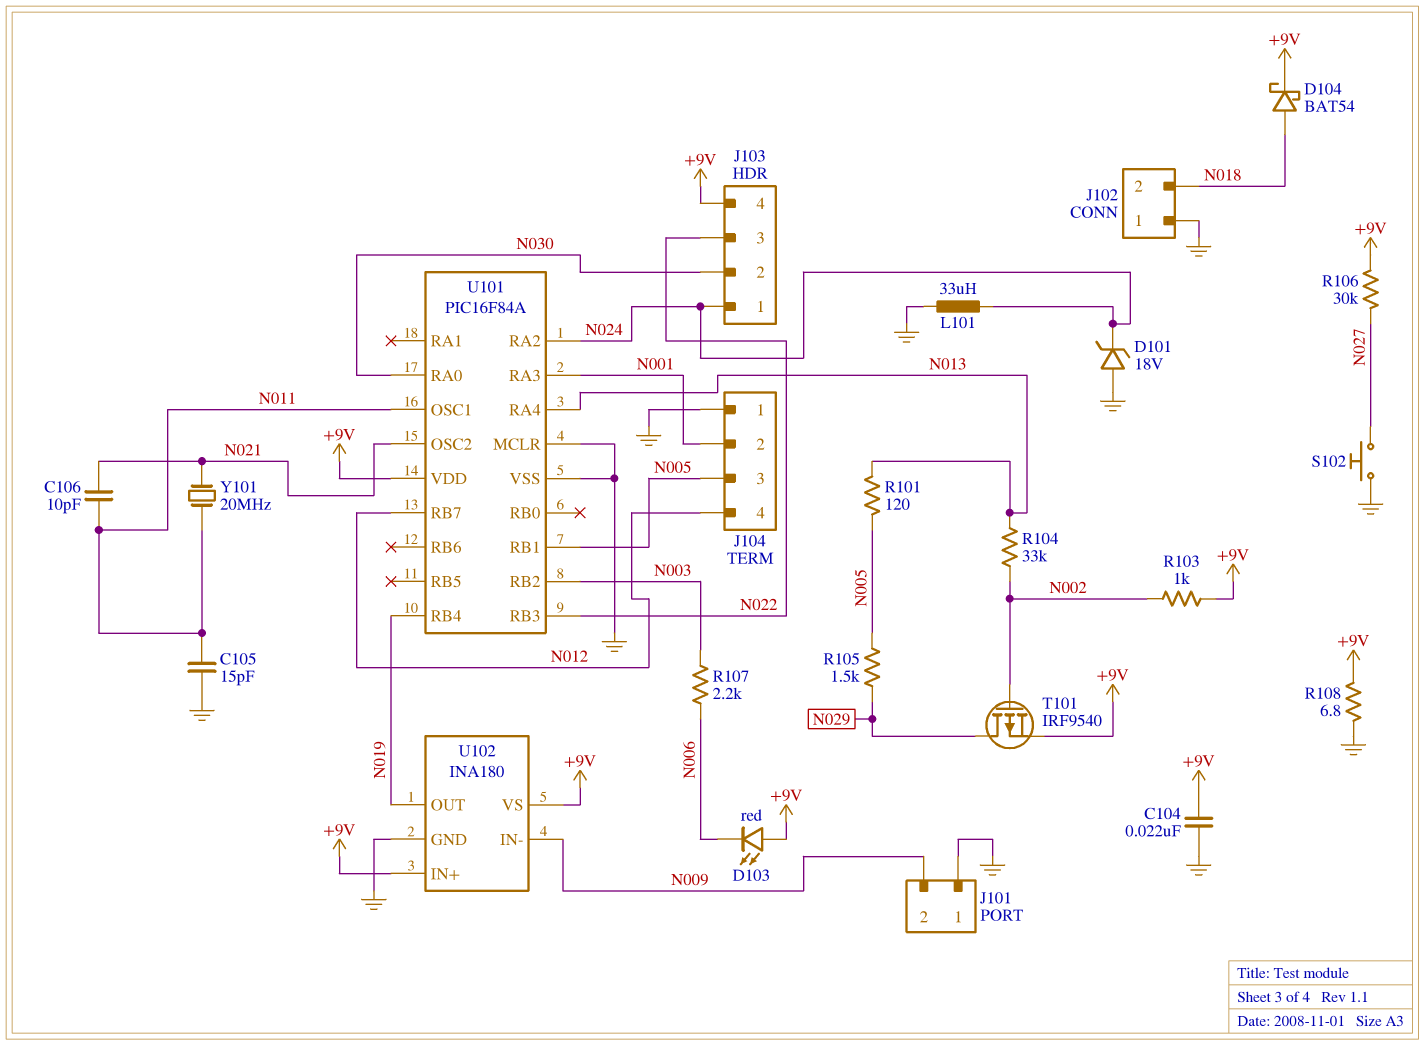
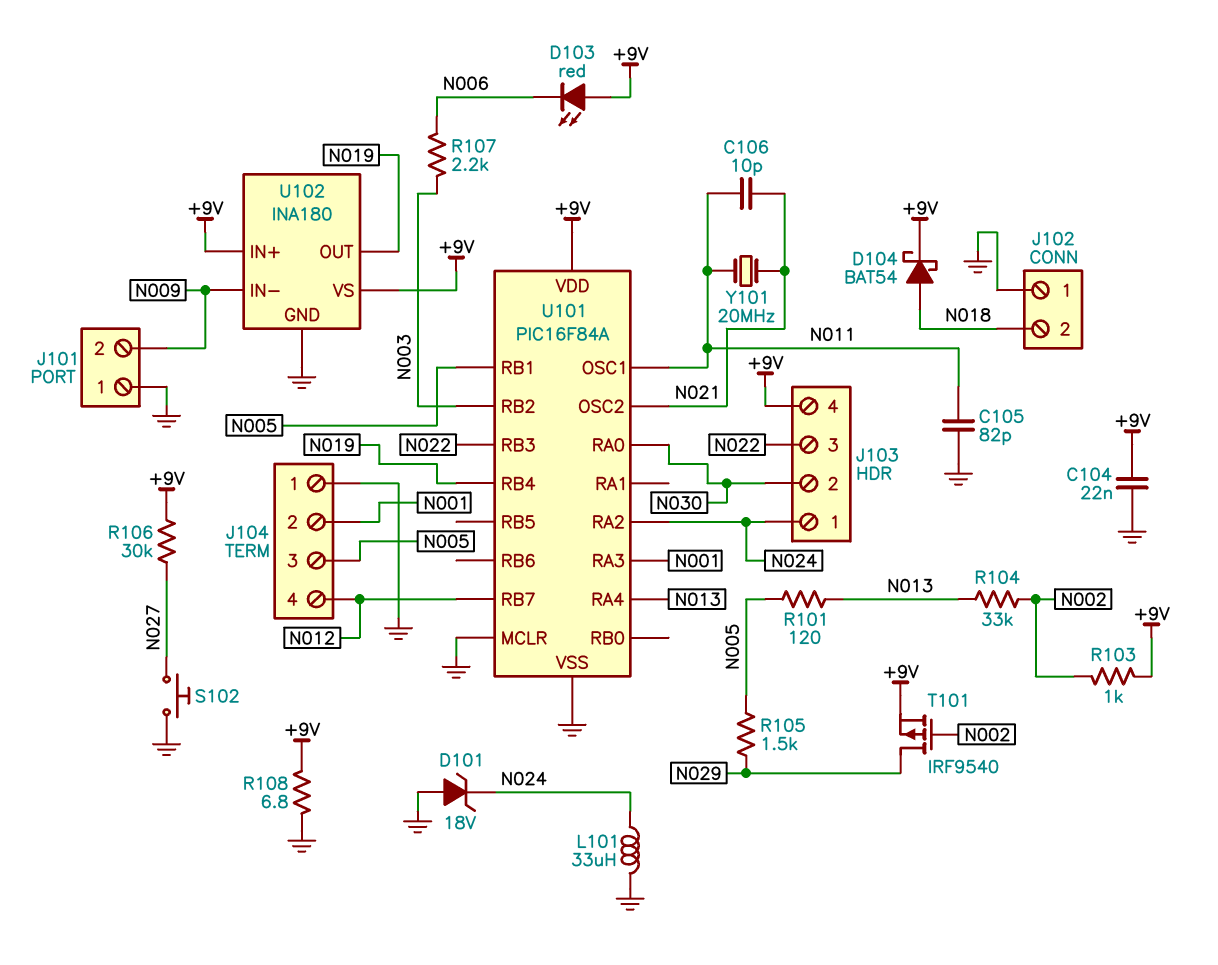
C105: 15pF (GND, N011) -> 82pF (GND, N011)

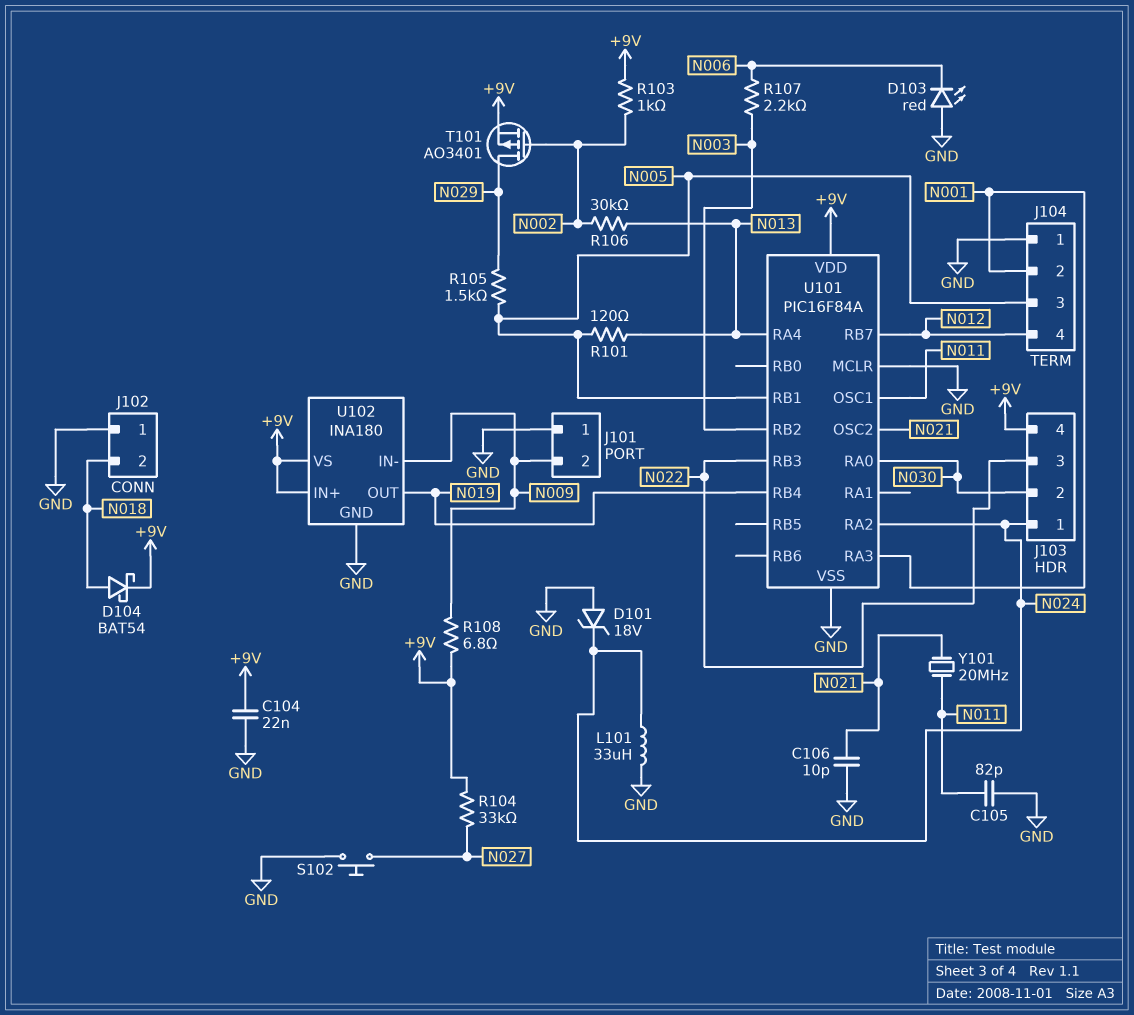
C106: 10pF (N011, N021) -> 10pF (GND, N021)
D103: LED red (A +9V, K N006) -> LED red (A GND, K N006)
R104: 33k (N002, N013) -> 33k (+9V, N027)
R106: 30k (+9V, N027) -> 30k (N002, N013)
R108: 6.8 (+9V, GND) -> 6.8 (+9V, N009)
T101: PMOS IRF9540 (G N002, D N029, S +9V) -> PMOS AO3401 (G N002, D N029, S +9V)

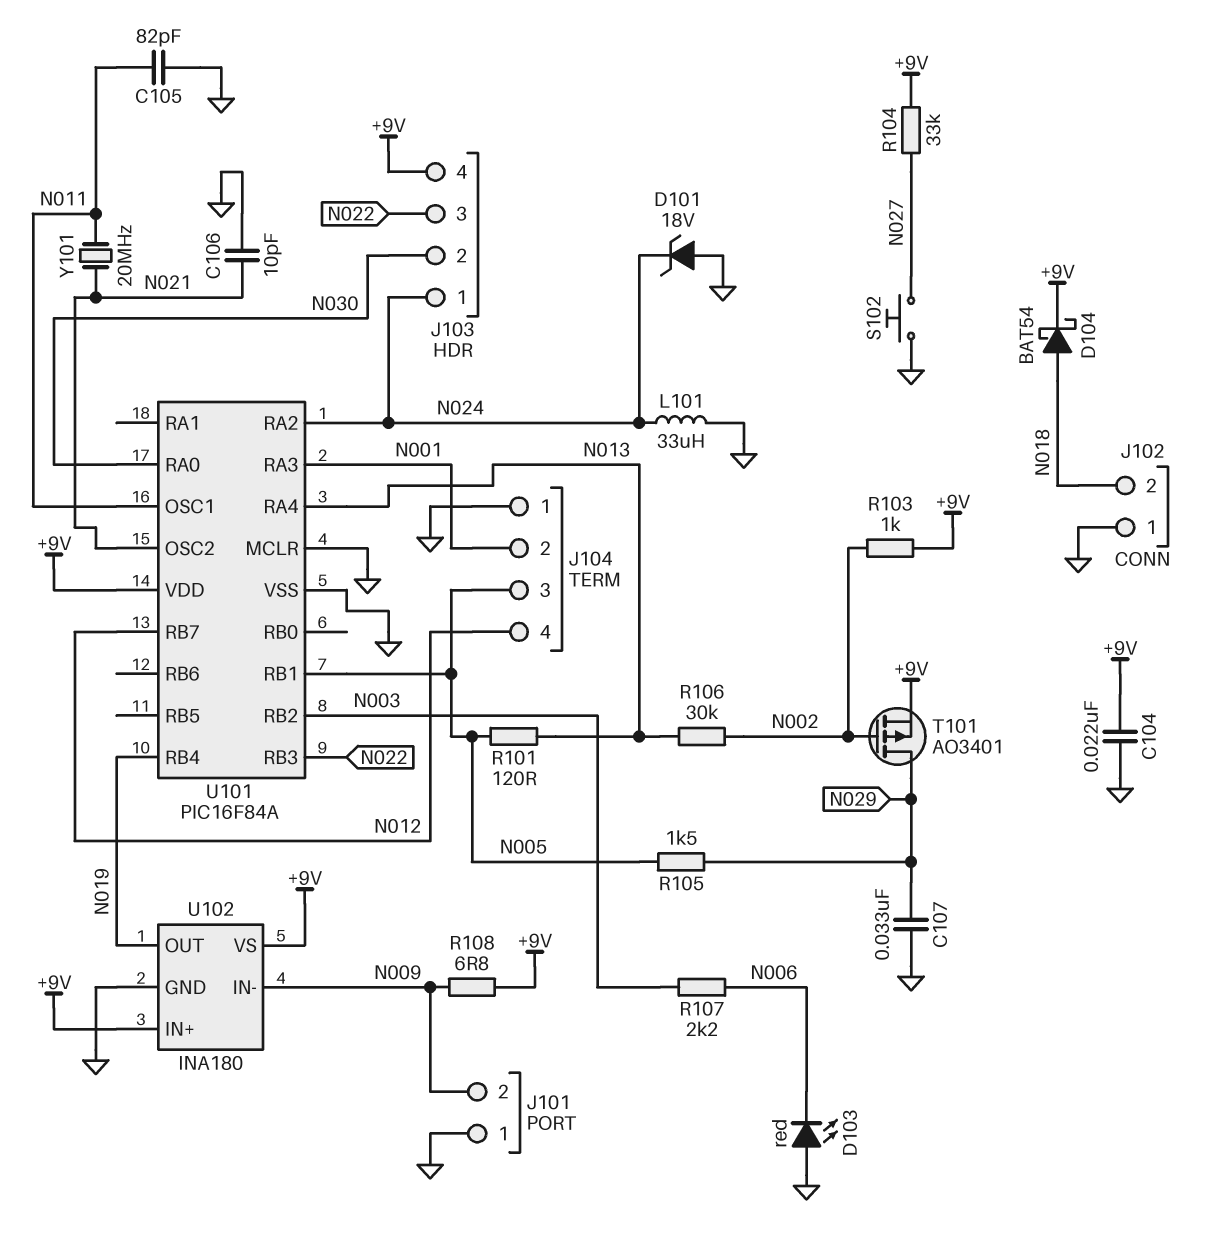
C107: none -> 33nF (GND, N029)

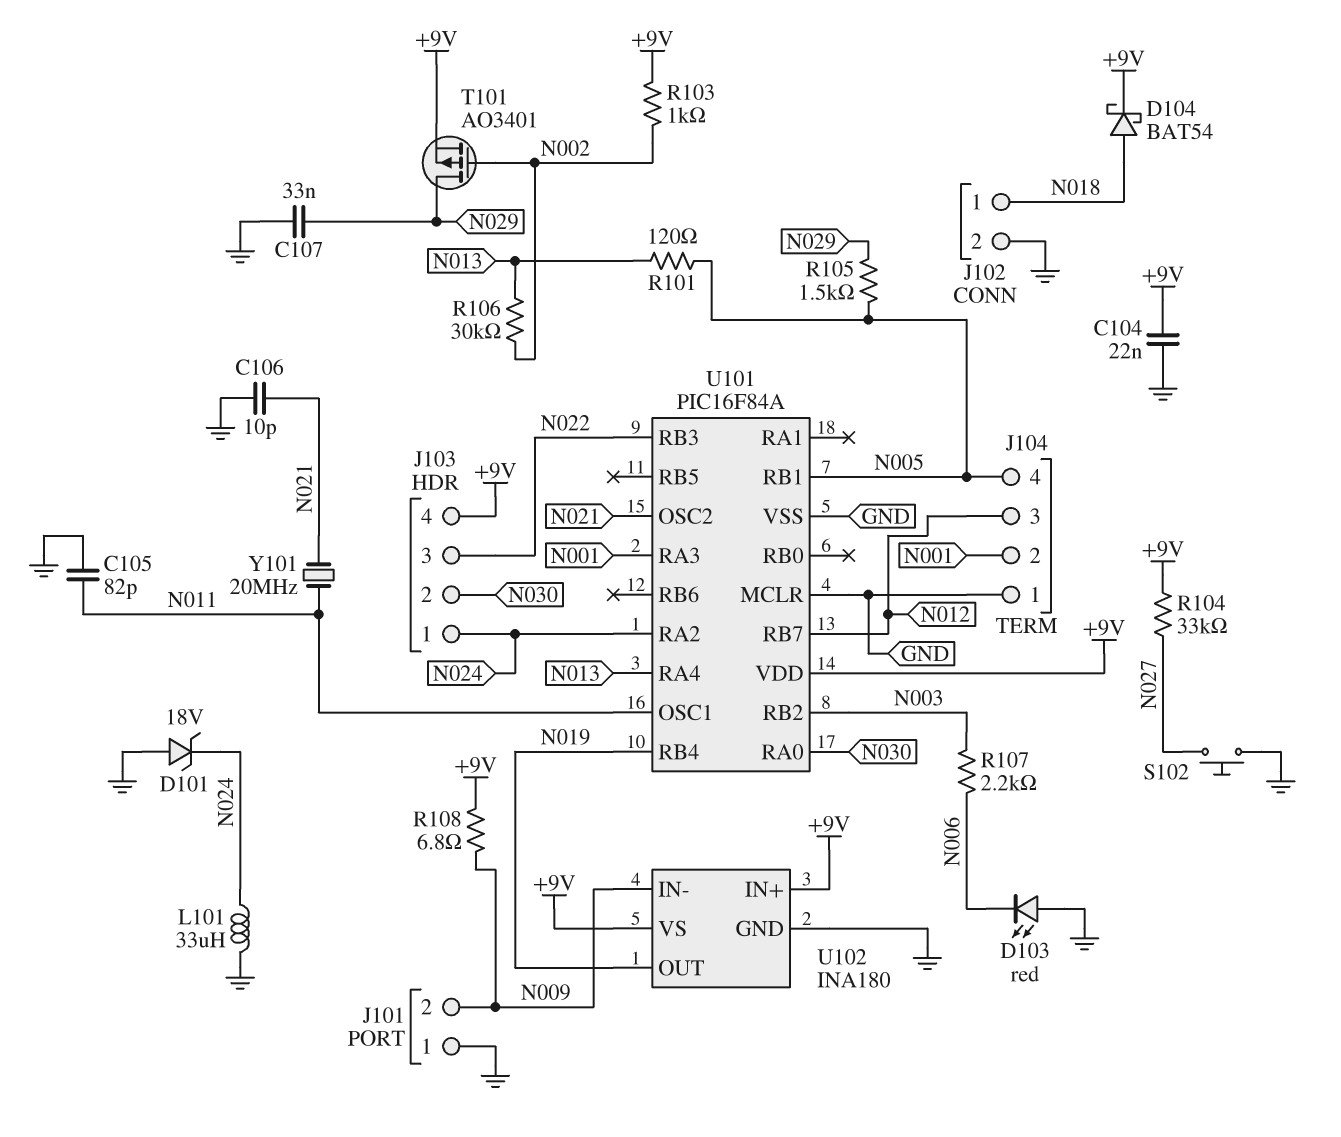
J102 pin 1: GND -> N018
J102 pin 2: N018 -> GND
J104 pin 3: N005 -> N012
J104 pin 4: N012 -> N005

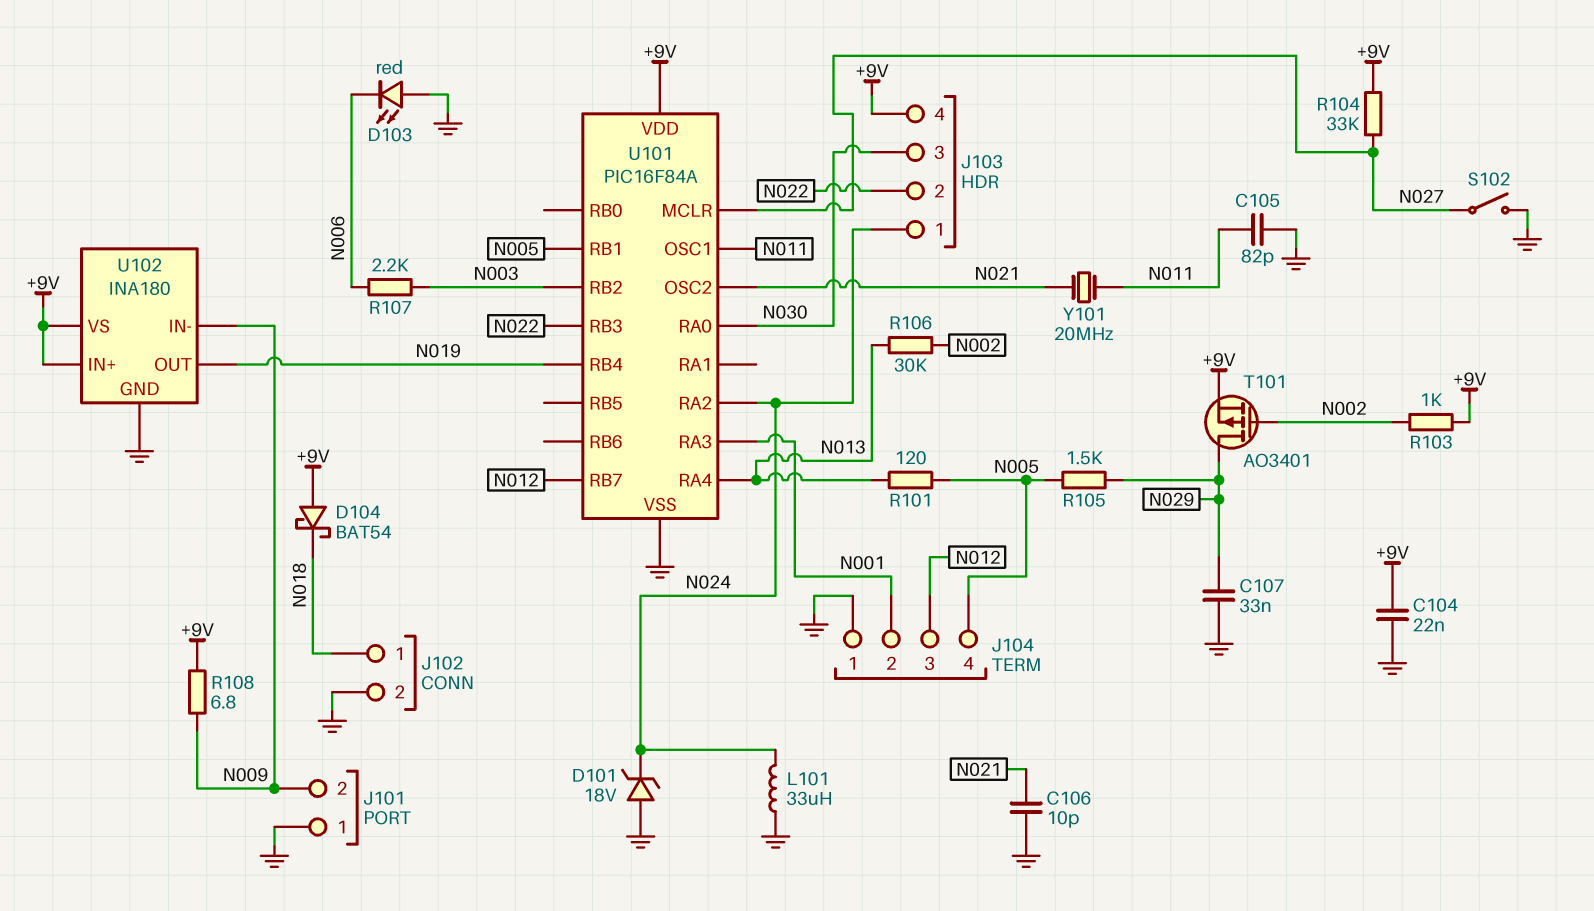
D104: schottky BAT54 (A N018, K +9V) -> schottky BAT54 (A +9V, K N018)
J103 pin 2: N030 -> N022
J103 pin 3: N022 -> N030
S102: button (GND, N027) -> switch (GND, N027)
U101 pin MCLR: GND -> N027

